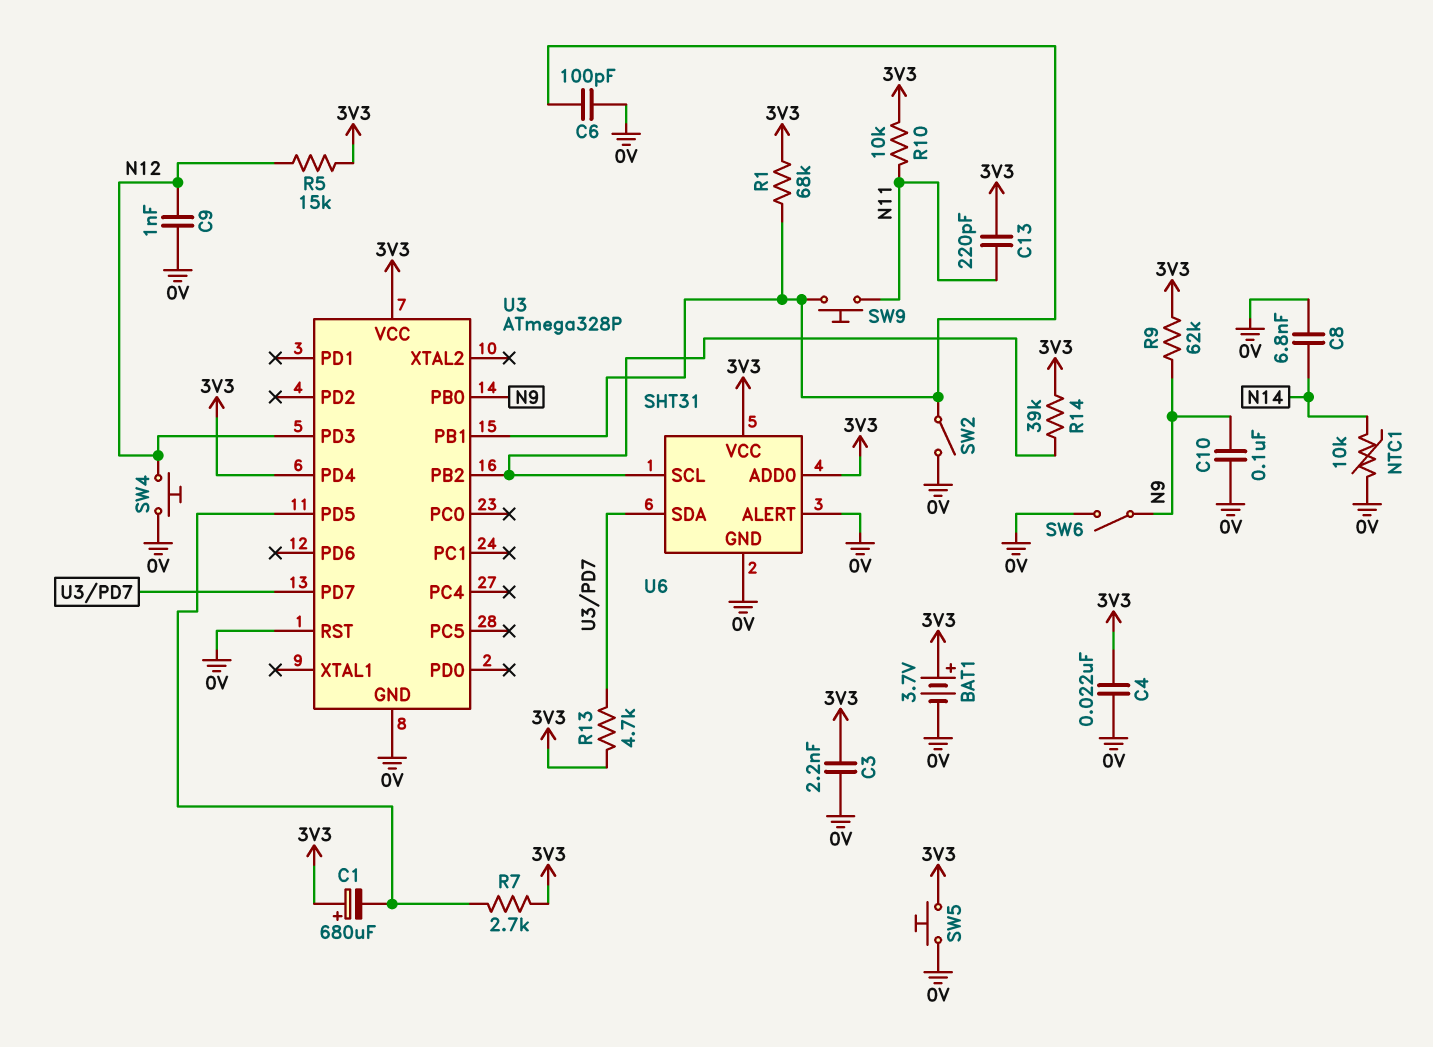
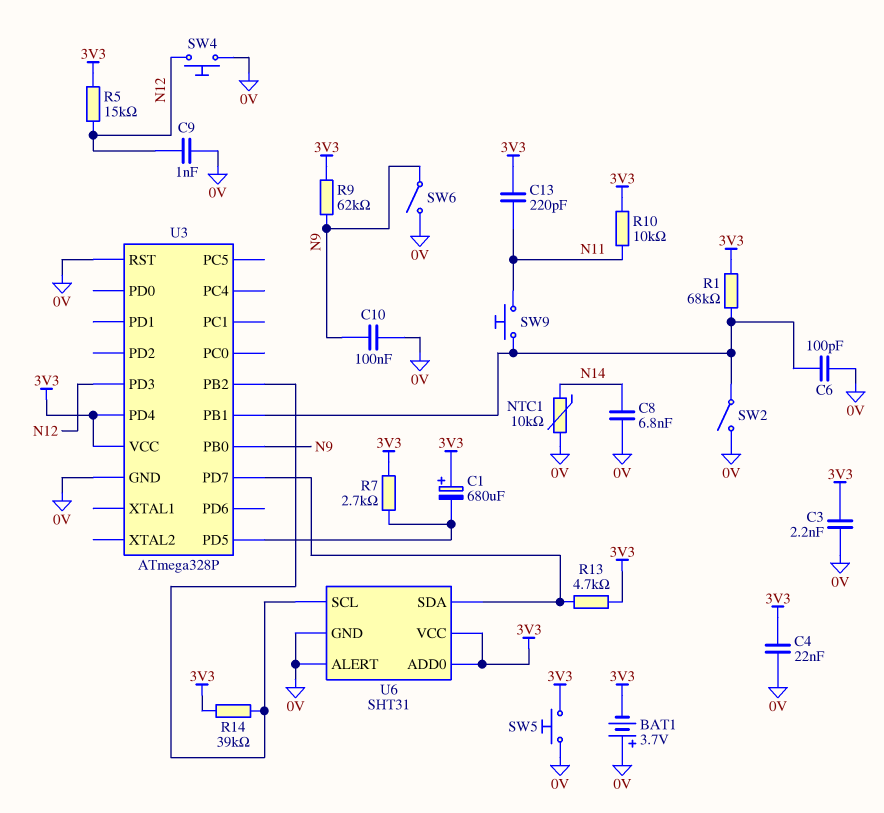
BAT1: 3.7V (plus 3V3, minus 0V) -> 3.7V (plus 0V, minus 3V3)

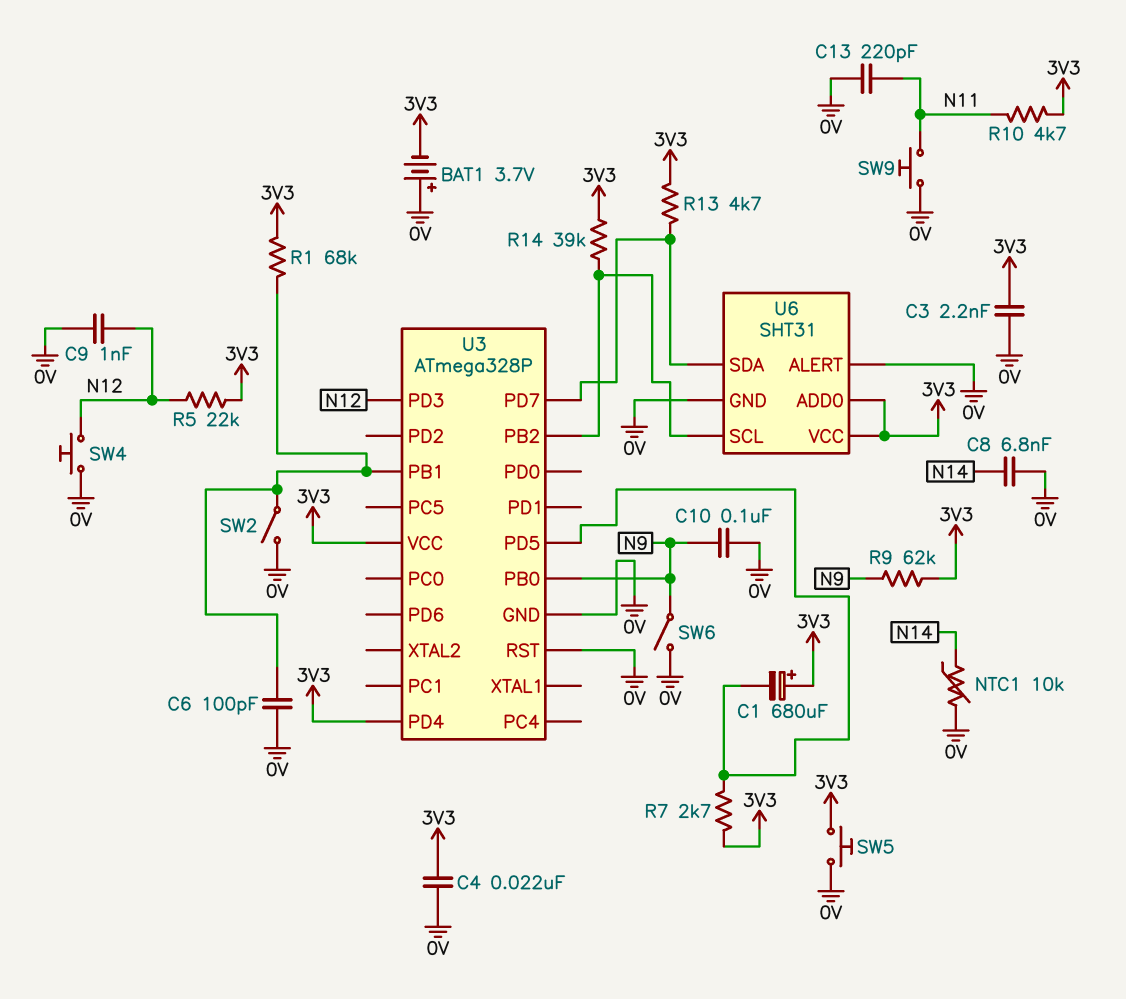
C13: 220pF (3V3, N11) -> 220pF (0V, N11)
R5: 15k (3V3, N12) -> 22k (3V3, N12)
R10: 10k (3V3, N11) -> 4.7k (3V3, N11)
SW9: button (N11, U3/PB1) -> button (0V, N11)

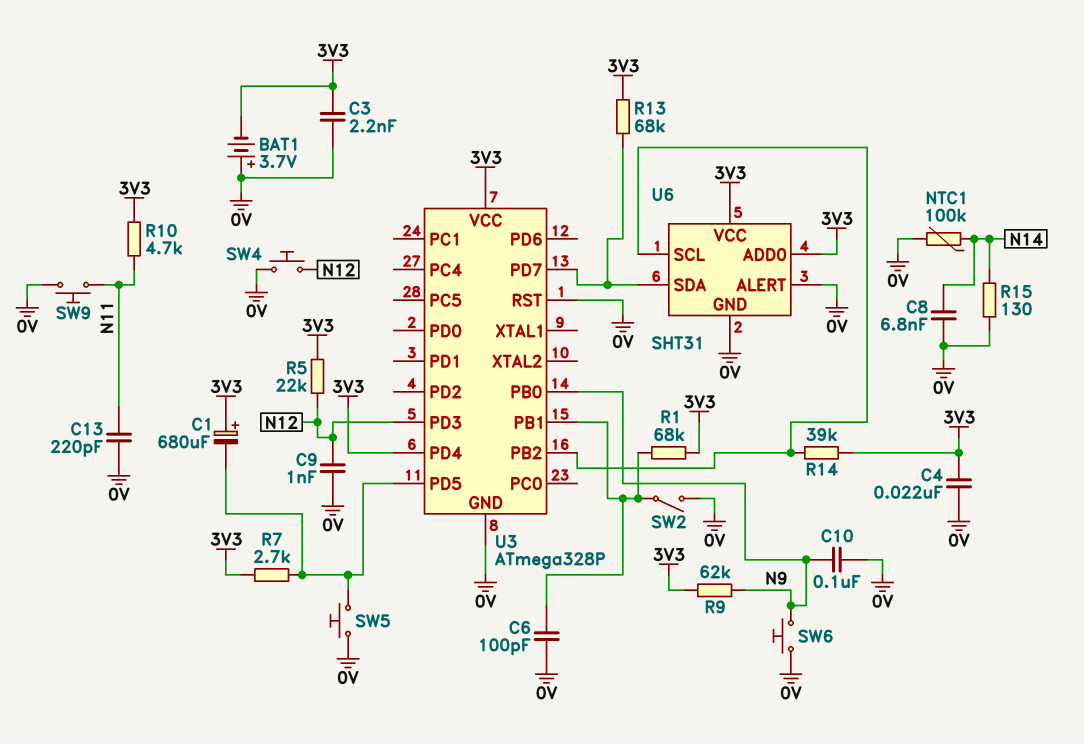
NTC1: 10k (0V, N14) -> 100k (0V, N14)
R13: 4.7k (3V3, U3/PD7) -> 68k (3V3, U3/PD7)
R15: none -> 130 (0V, N14)
SW5: button (0V, 3V3) -> button (0V, U3/PD5)
SW6: switch (0V, N9) -> button (0V, N9)

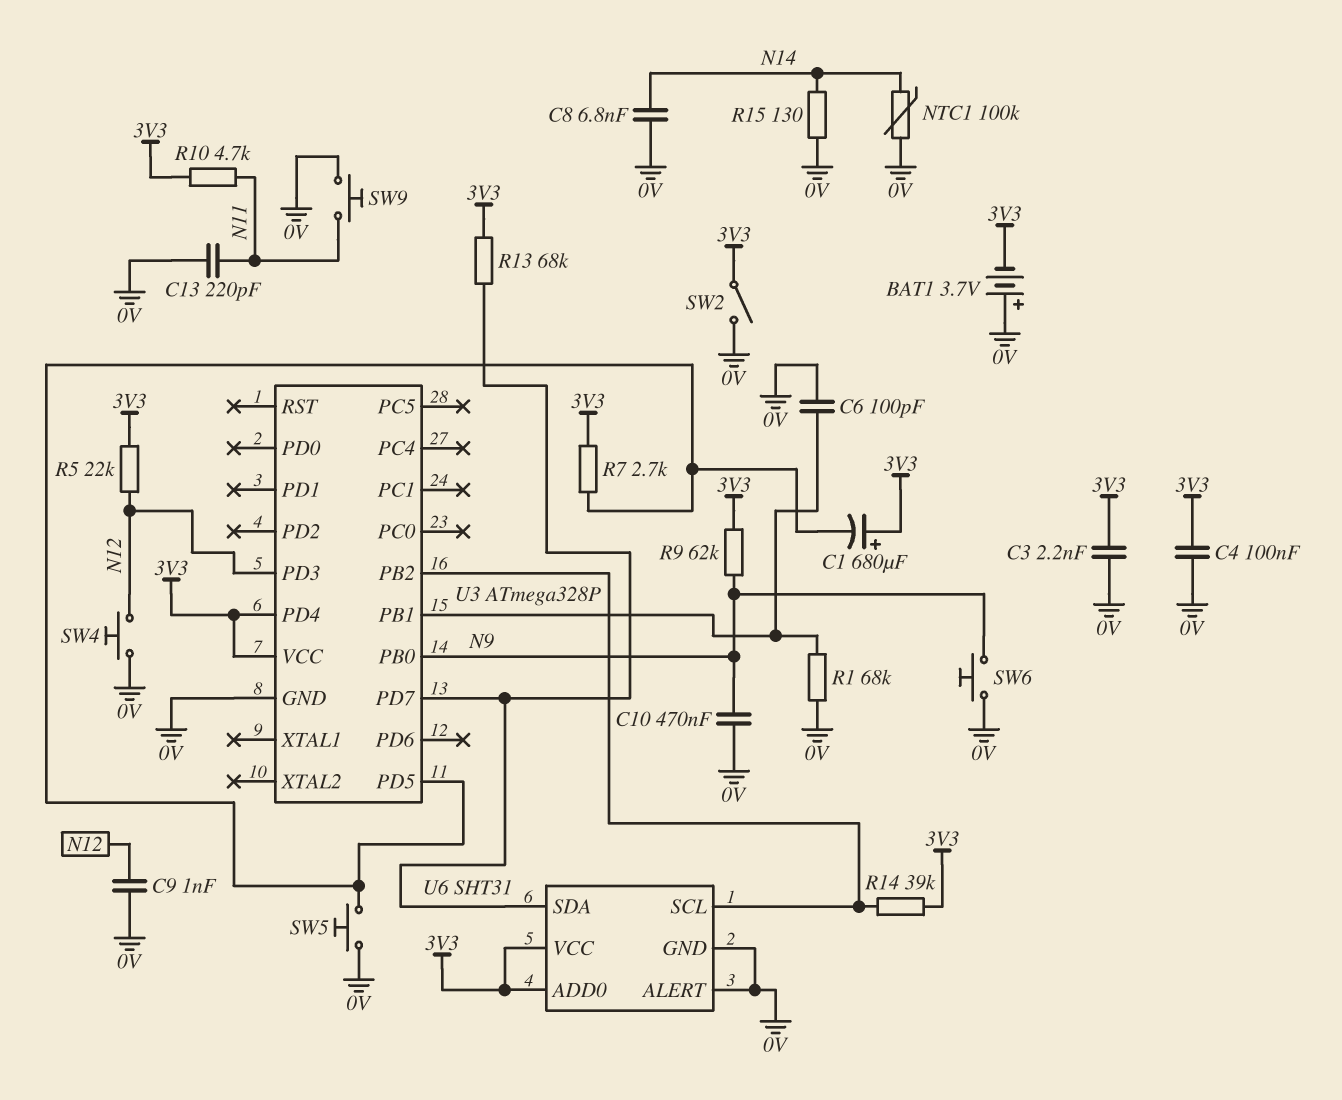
C4: 22nF (0V, 3V3) -> 100nF (0V, 3V3)
C10: 100nF (0V, N9) -> 470nF (0V, N9)
R1: 68k (3V3, U3/PB1) -> 68k (0V, U3/PB1)
SW2: switch (0V, U3/PB1) -> switch (0V, 3V3)
U3 pin RST: 0V -> none

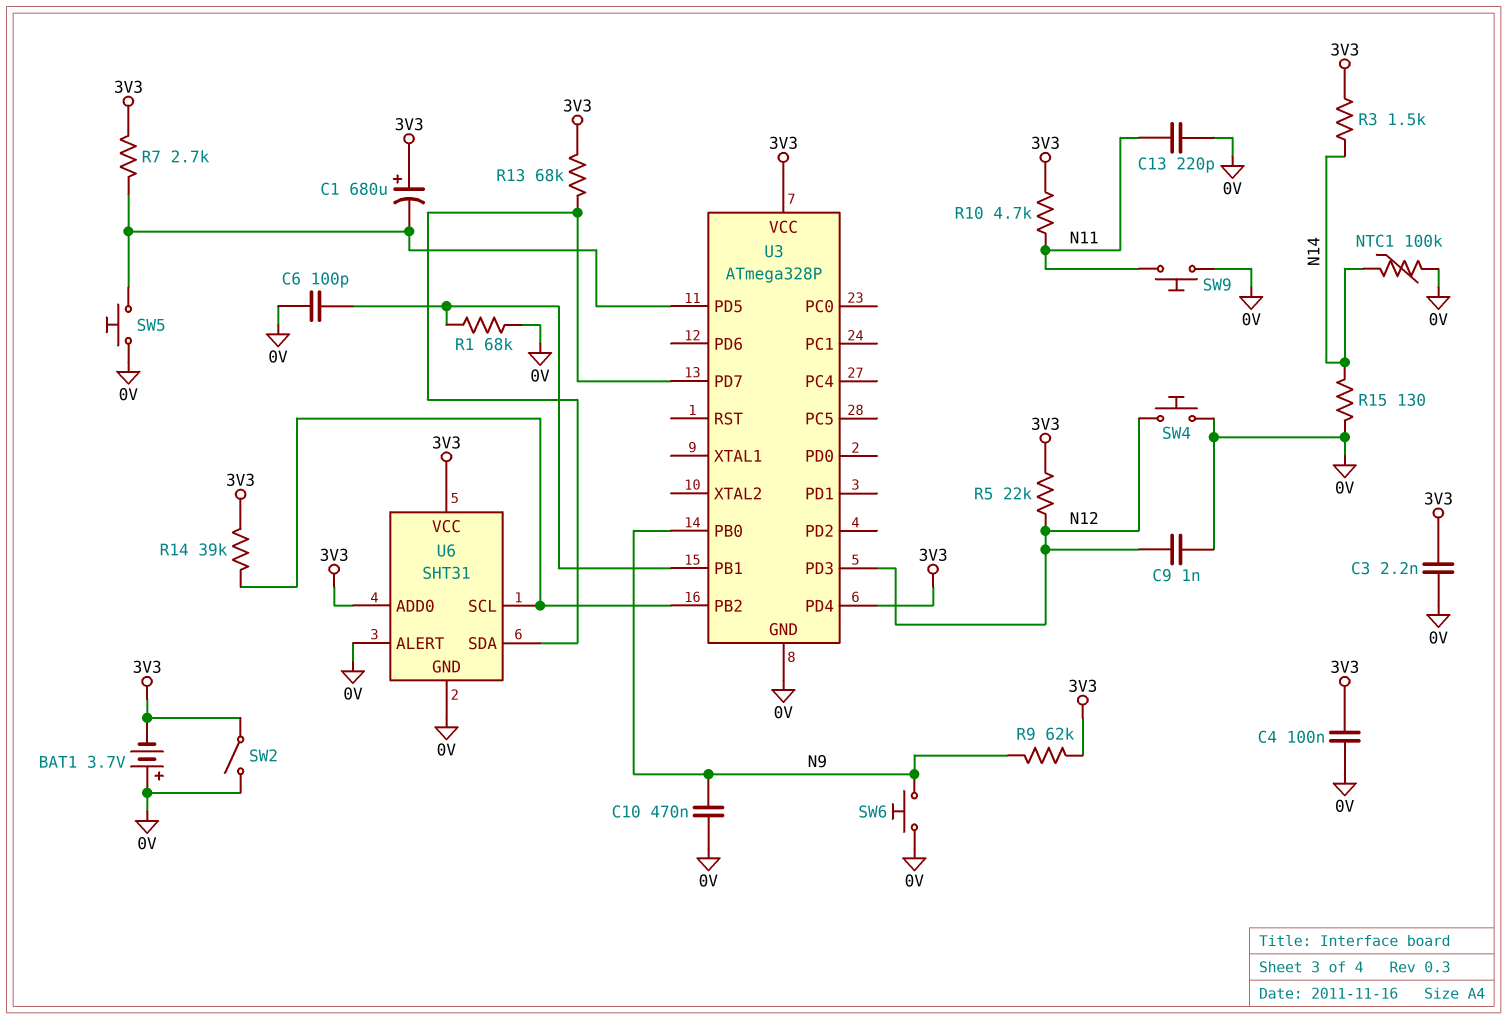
C8: 6.8nF (0V, N14) -> none
R3: none -> 1.5k (3V3, N14)

